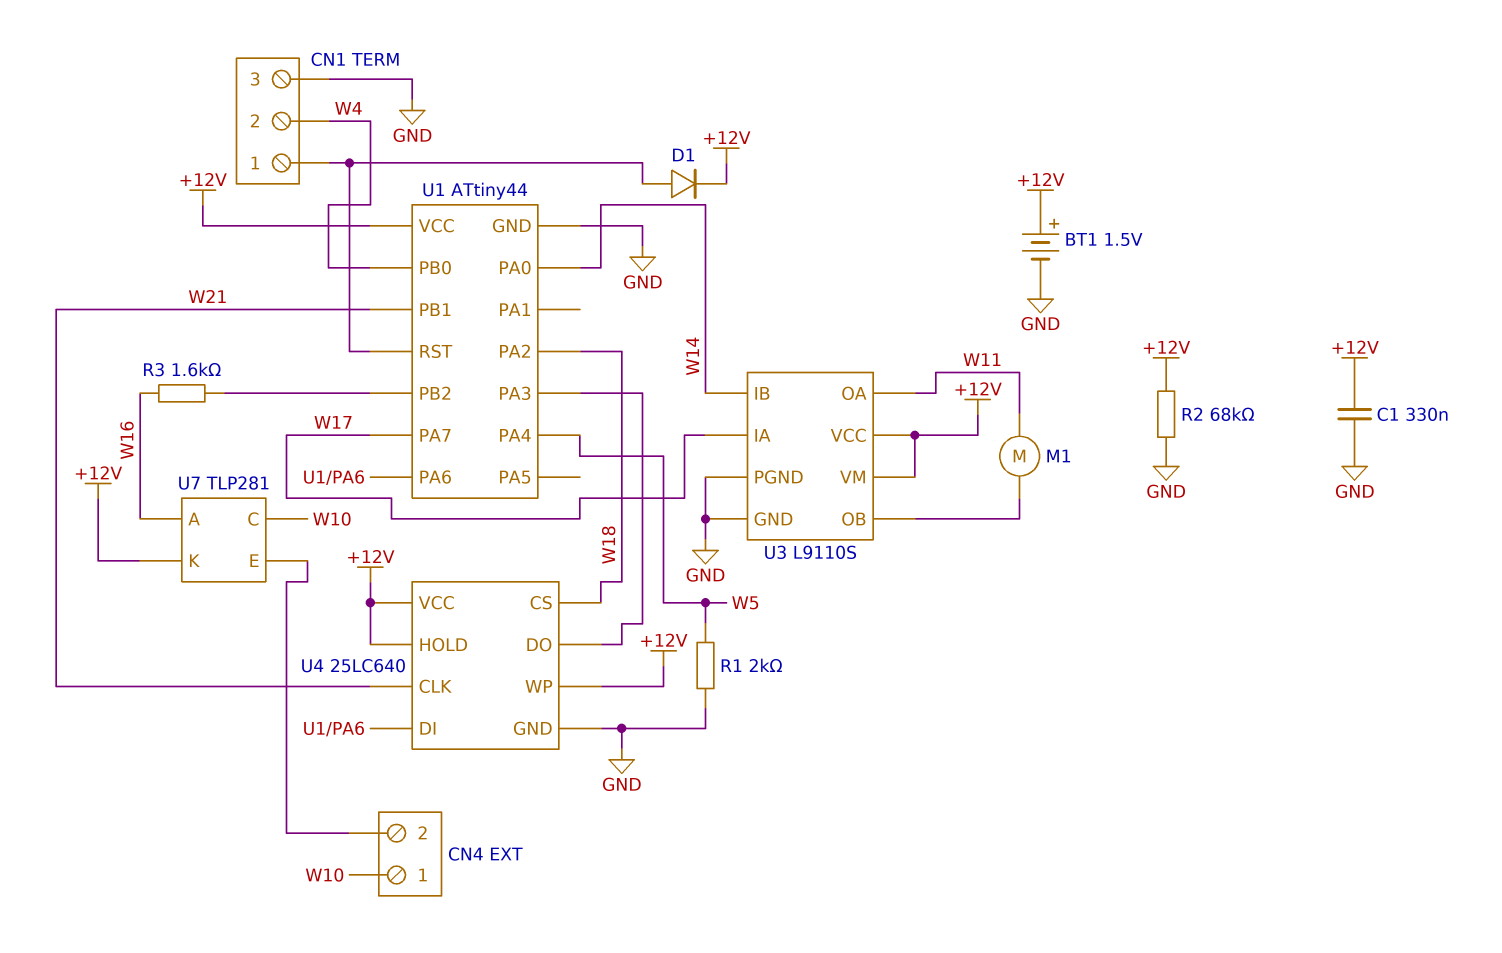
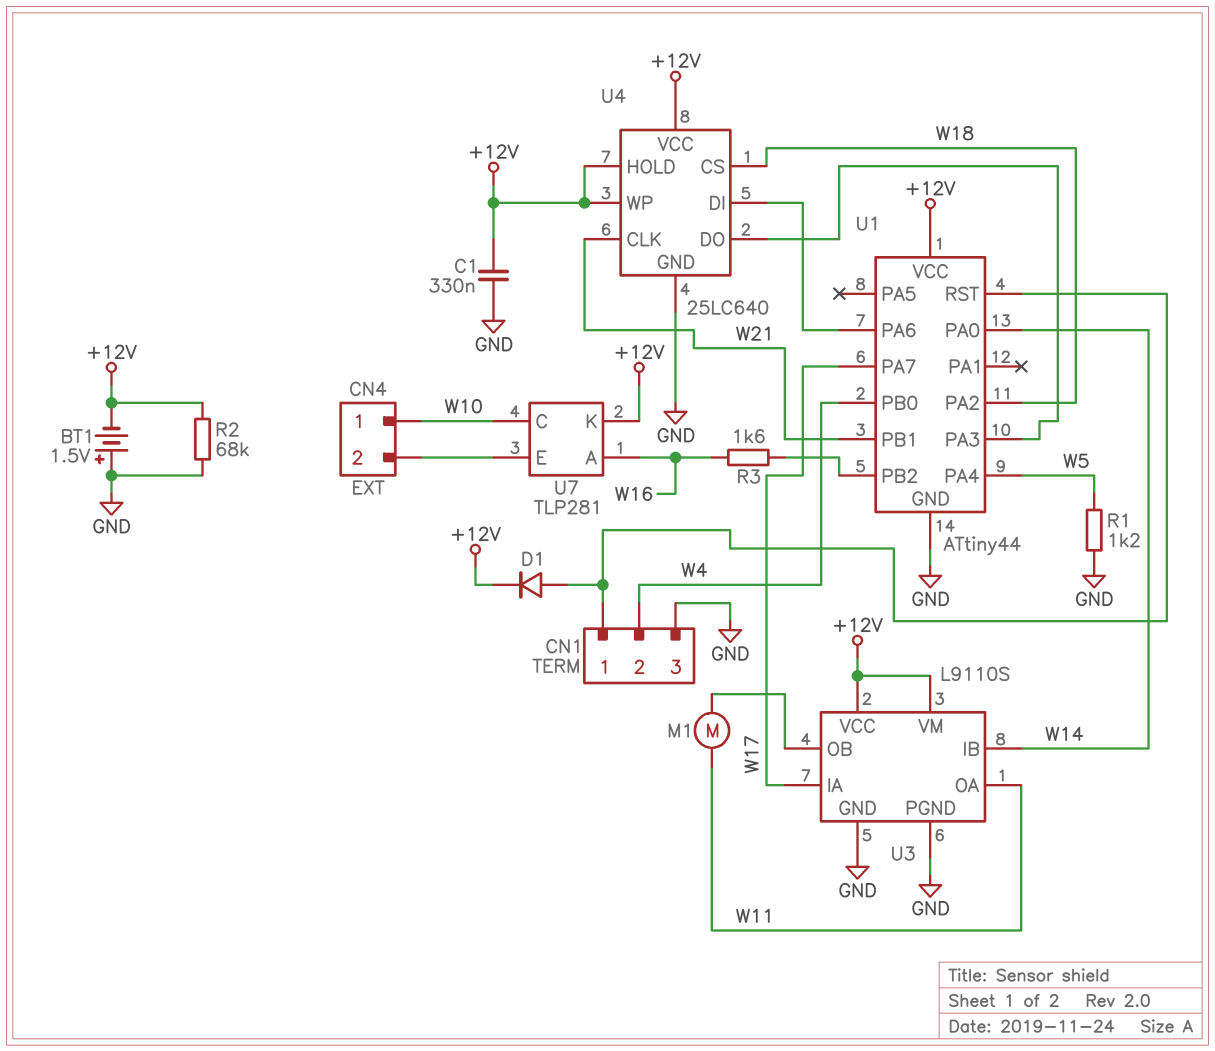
BT1: 1.5V (plus +12V, minus GND) -> 1.5V (plus GND, minus +12V)
R1: 2k (GND, W5) -> 1.2k (GND, W5)

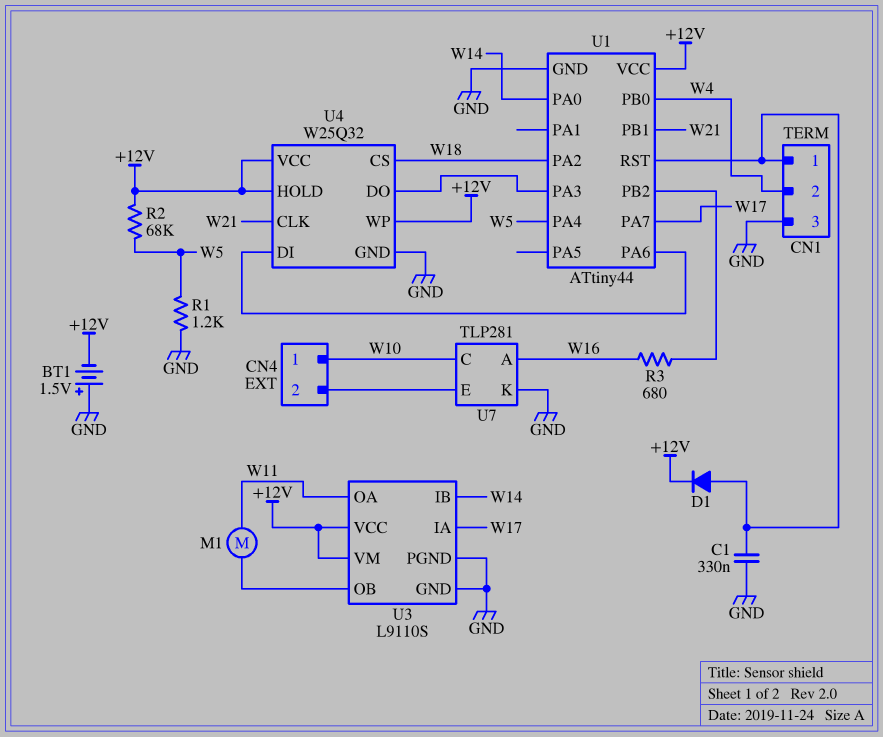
C1: 330nF (+12V, GND) -> 330nF (CN1/1, GND)
R2: 68k (+12V, GND) -> 68k (+12V, W5)
R3: 1.6k (U1/PB2, W16) -> 680 (U1/PB2, W16)
U4: 25LC640 -> W25Q32
U7 pin K: +12V -> GND

